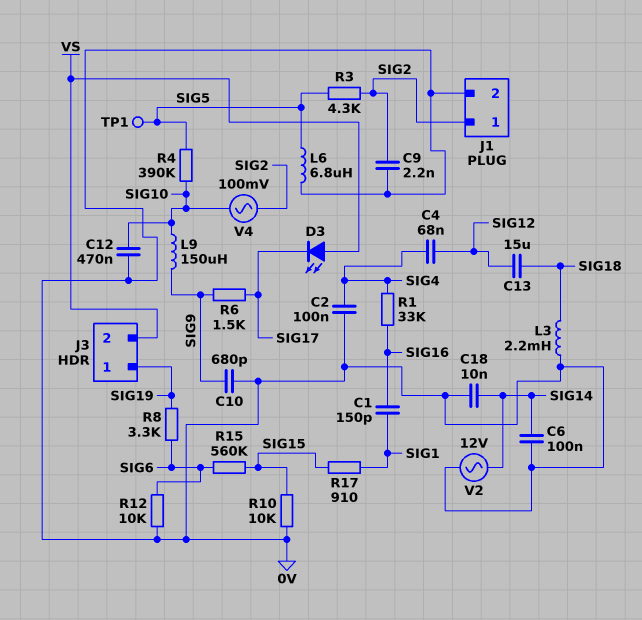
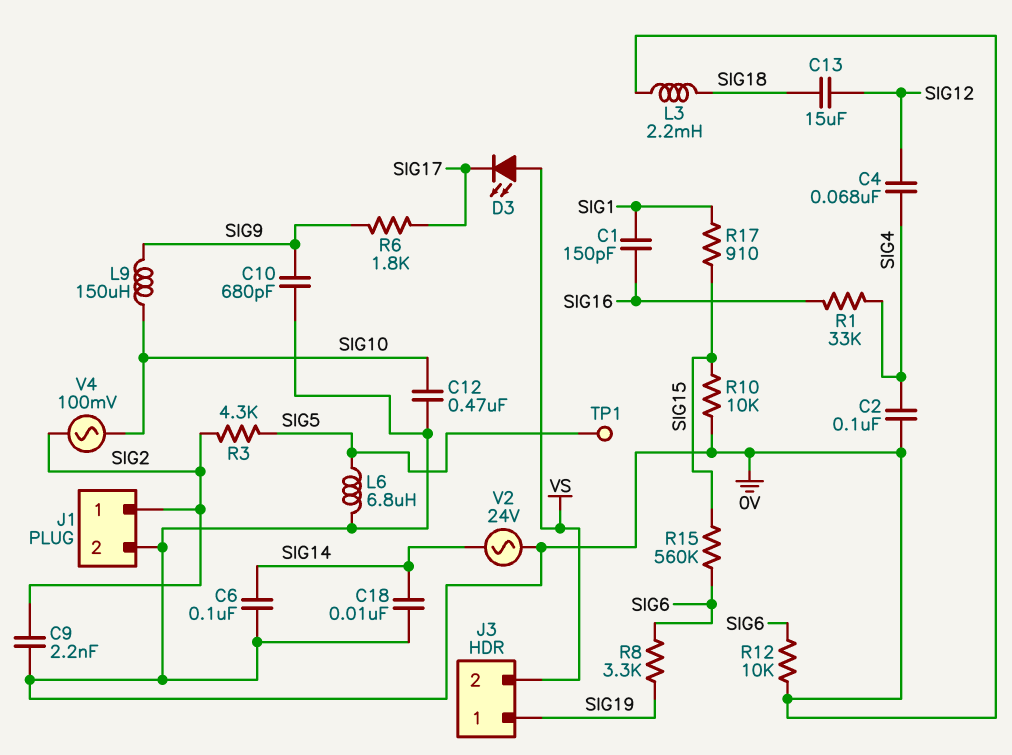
R4: 390k (SIG5, SIG10) -> none
R6: 1.5k (SIG9, SIG17) -> 1.8k (SIG9, SIG17)
V2: AC 12V (0V, SIG14) -> AC 24V (0V, SIG14)

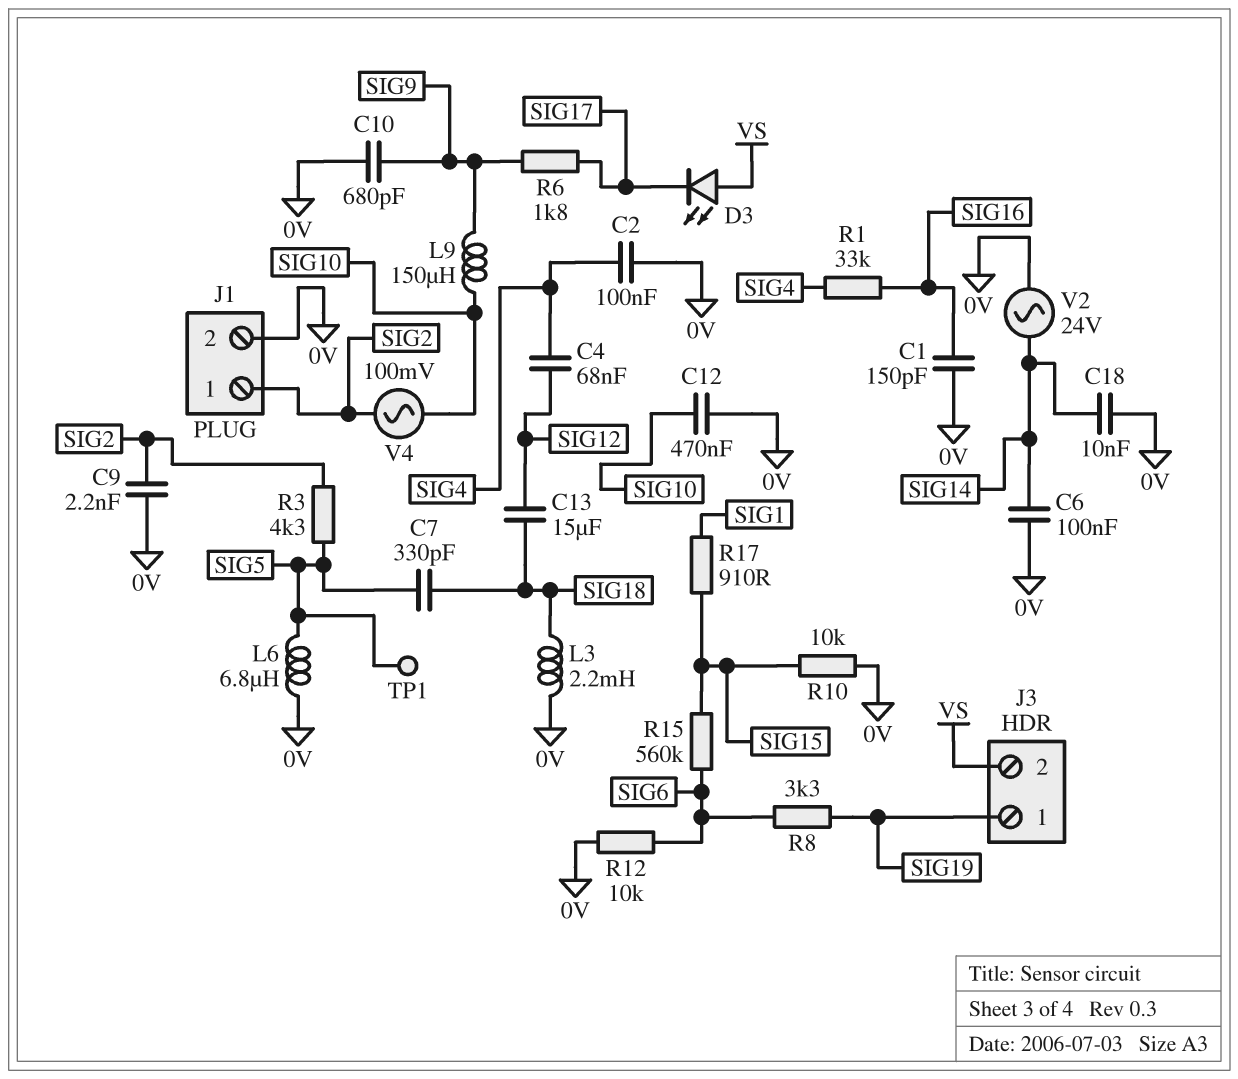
C1: 150pF (SIG1, SIG16) -> 150pF (0V, SIG16)
C7: none -> 330pF (SIG5, SIG18)

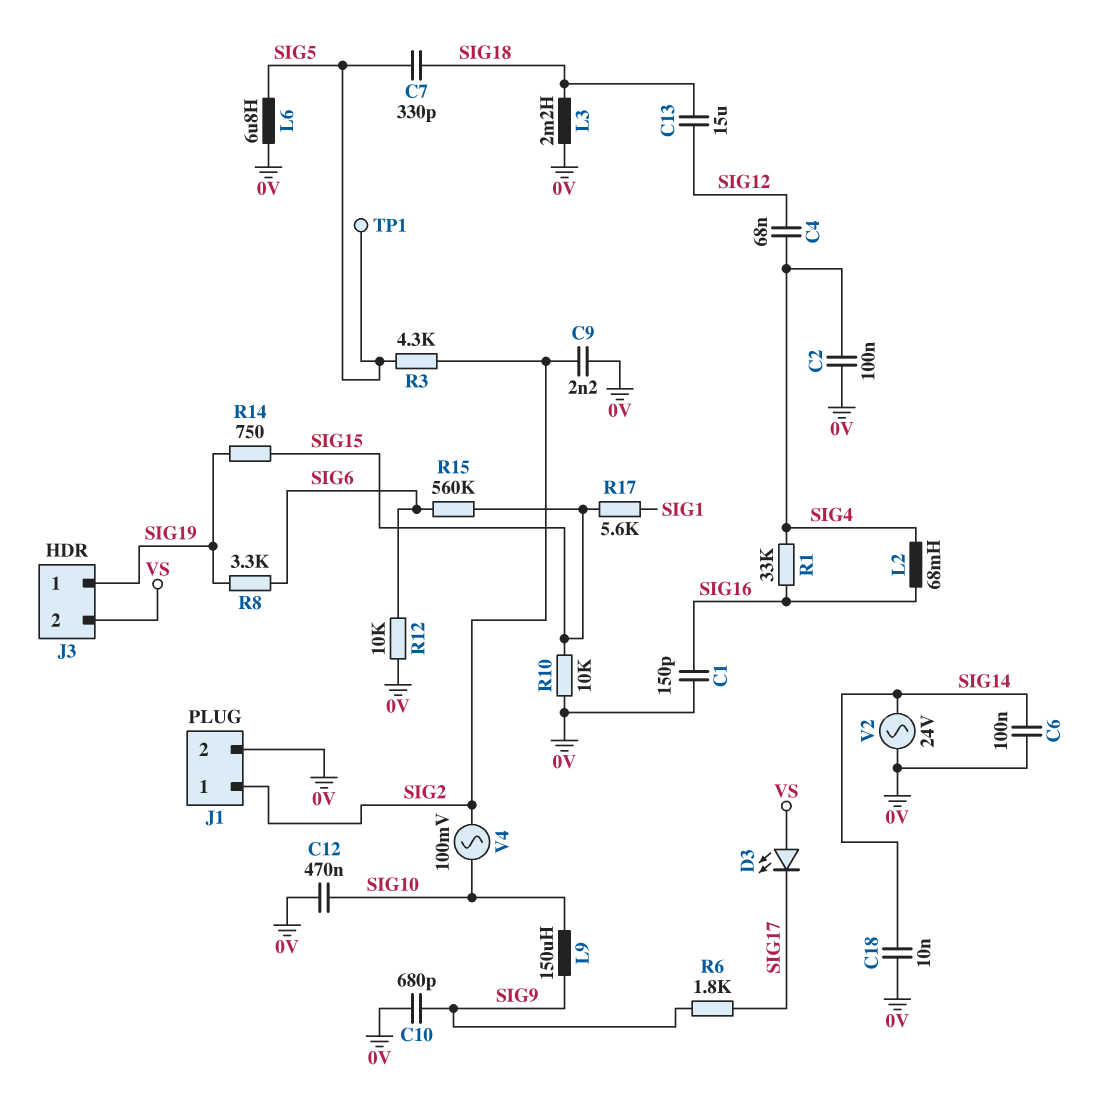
L2: none -> 68mH (SIG4, SIG16)
R14: none -> 750 (SIG15, SIG19)
R17: 910 (SIG1, SIG15) -> 5.6k (SIG1, SIG15)

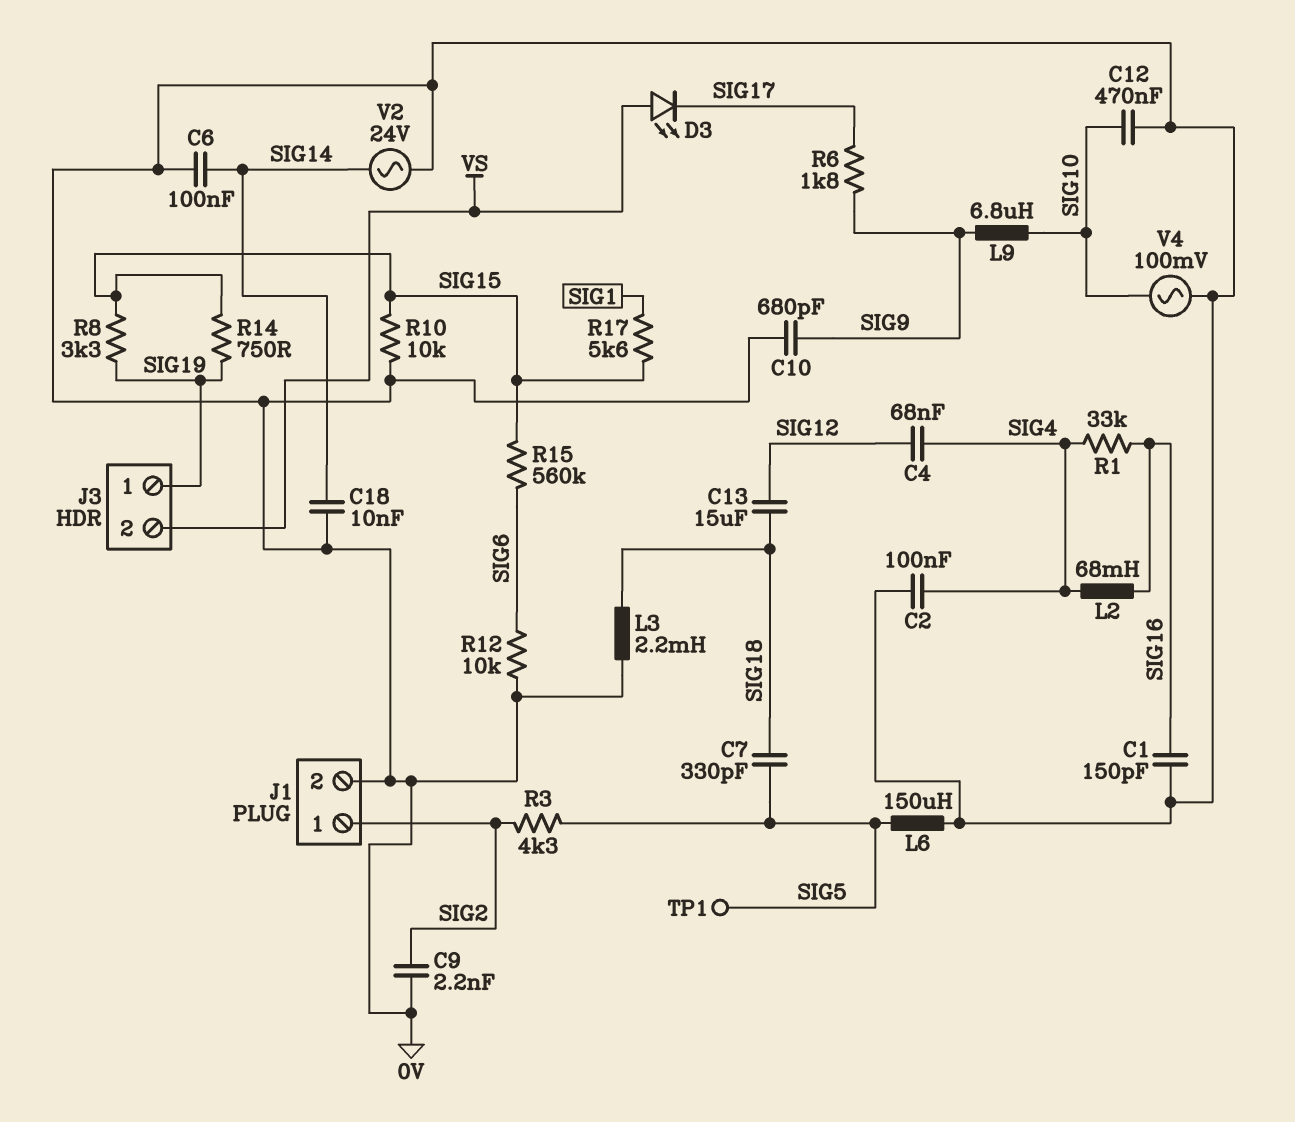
L6: 6.8uH (0V, SIG5) -> 150uH (0V, SIG5)
L9: 150uH (SIG9, SIG10) -> 6.8uH (SIG9, SIG10)
R8: 3.3k (SIG6, SIG19) -> 3.3k (SIG15, SIG19)
V4: AC 100mV (SIG2, SIG10) -> AC 100mV (0V, SIG10)

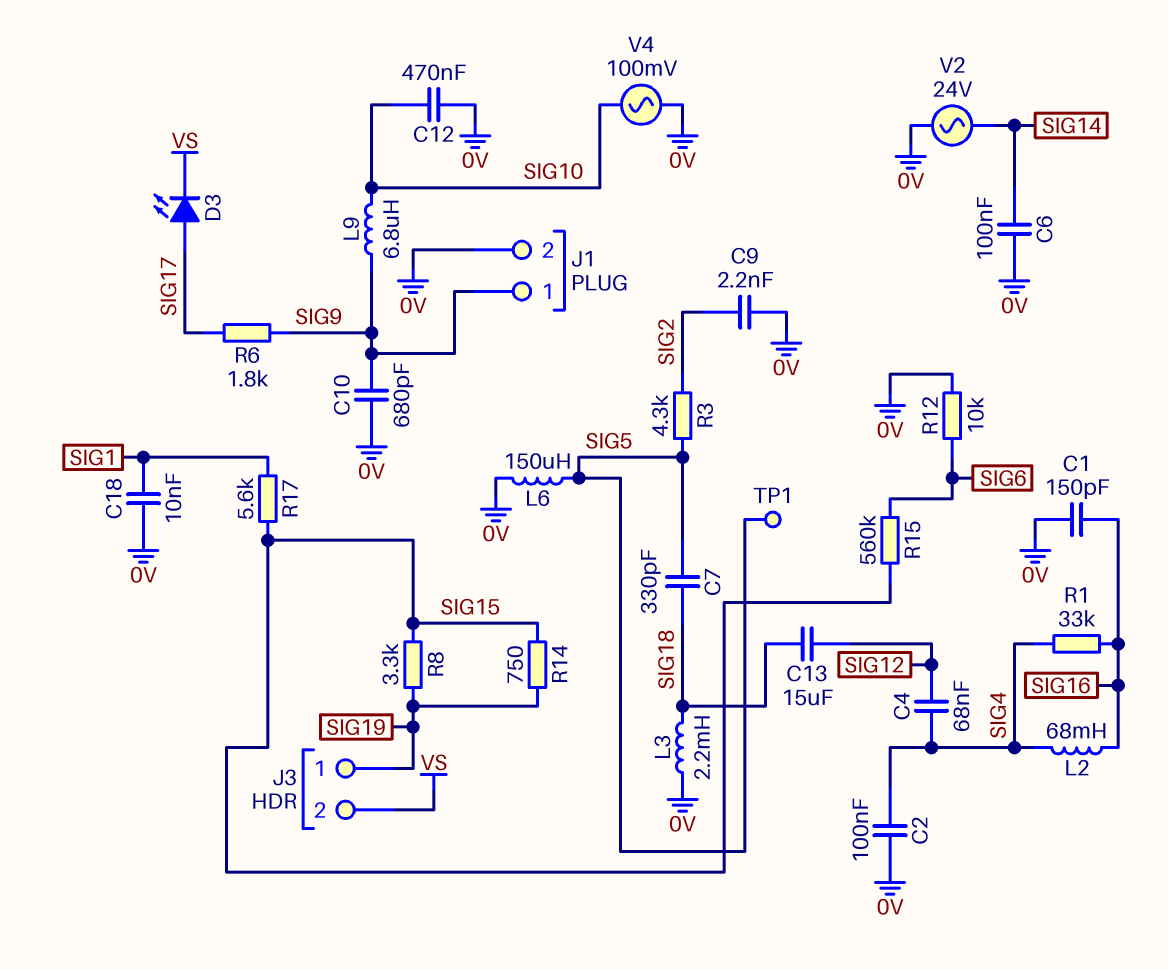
C18: 10nF (0V, SIG14) -> 10nF (0V, SIG1)
D3: LED (A VS, K SIG17) -> LED (A SIG17, K VS)
J1 pin 1: SIG2 -> SIG9
R10: 10k (0V, SIG15) -> none

